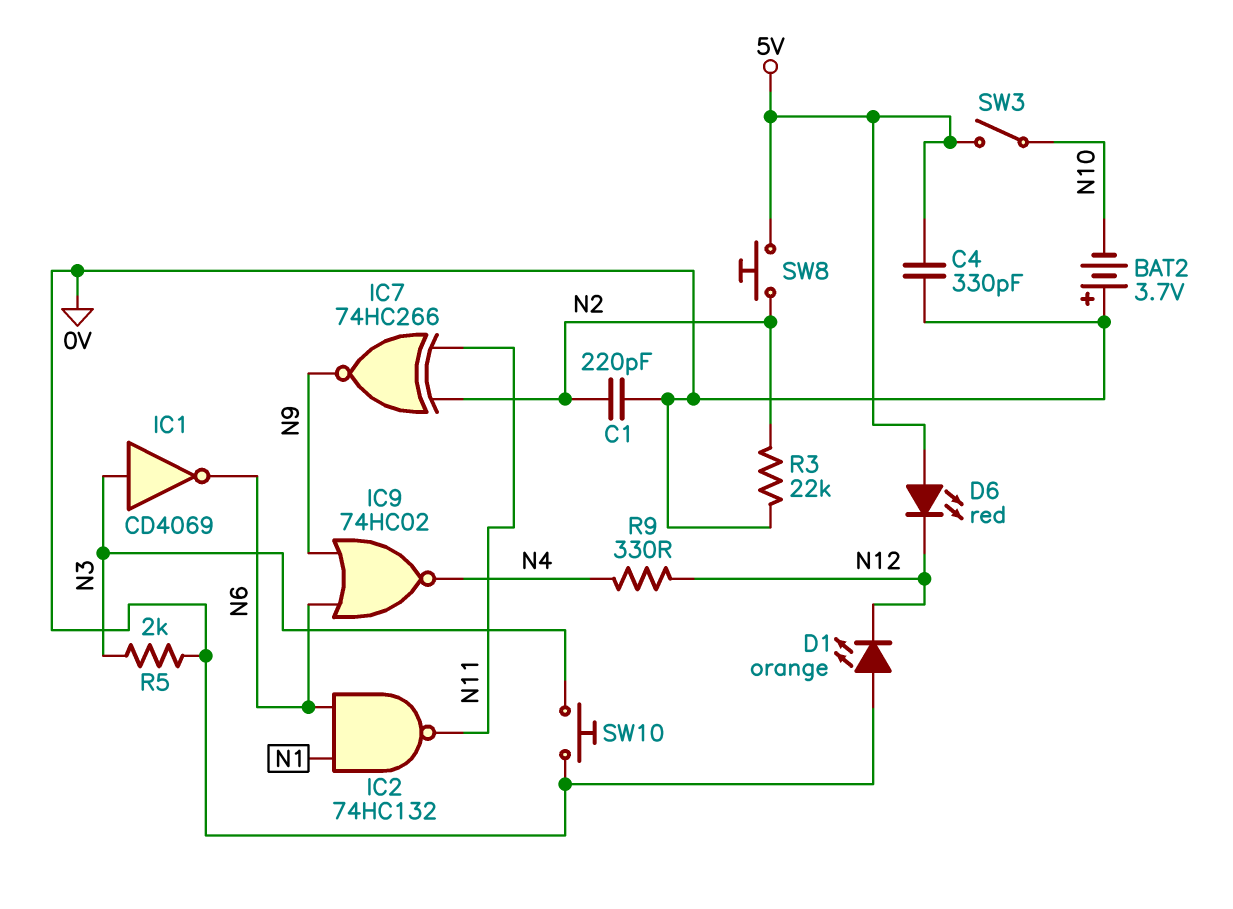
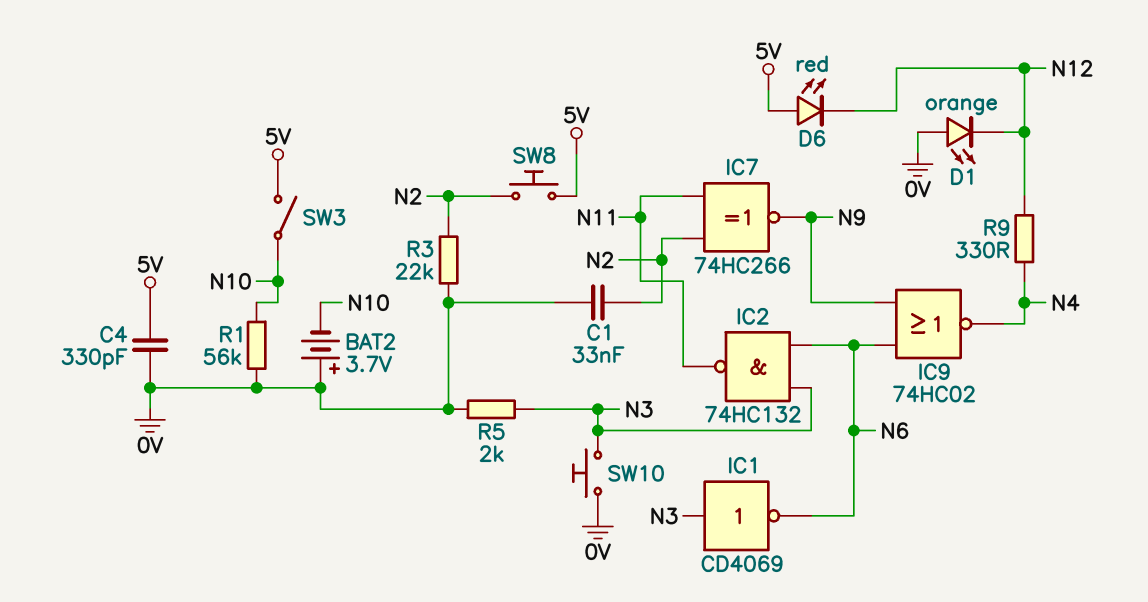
C1: 220pF (0V, N2) -> 33nF (0V, N2)
IC2: NAND 74HC132 (in N1, in N6, out N11) -> NAND 74HC132 (in N3, in N6, out N11)
R1: none -> 56k (0V, N10)

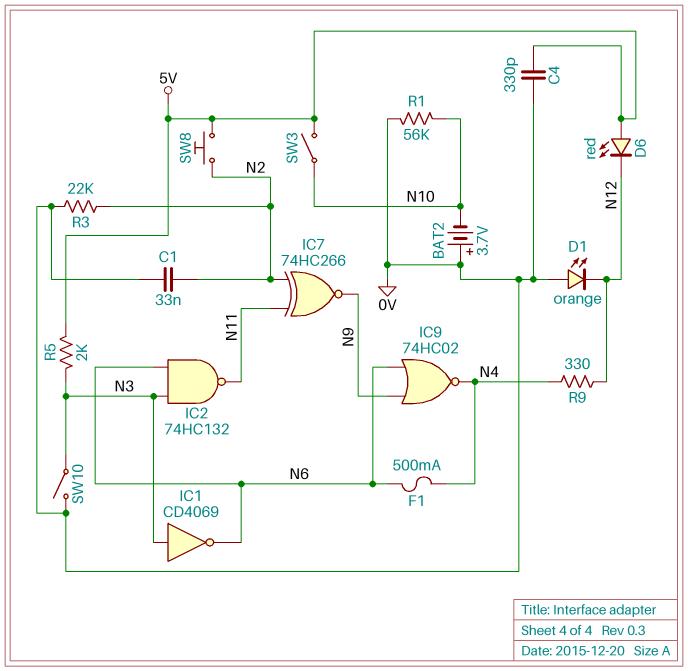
F1: none -> 500mA (N4, N6)
R5: 2k (0V, N3) -> 2k (5V, N3)
SW10: button (0V, N3) -> switch (0V, N3)

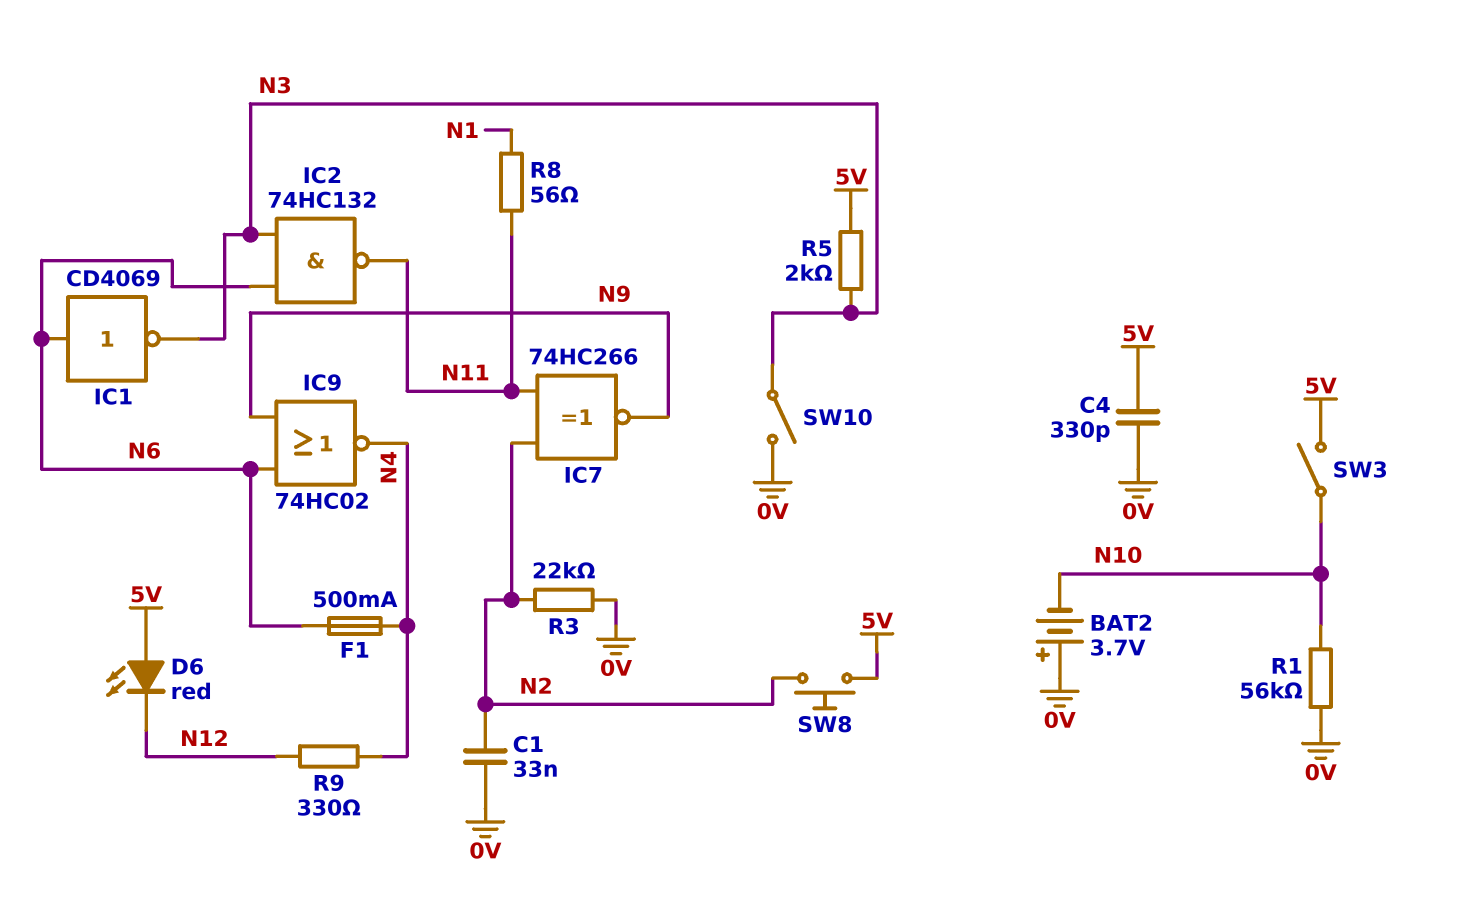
D1: LED orange (A 0V, K N12) -> none
IC1: NOT CD4069 (in N3, out N6) -> NOT CD4069 (in N6, out N3)
R8: none -> 56 (N1, N11)

